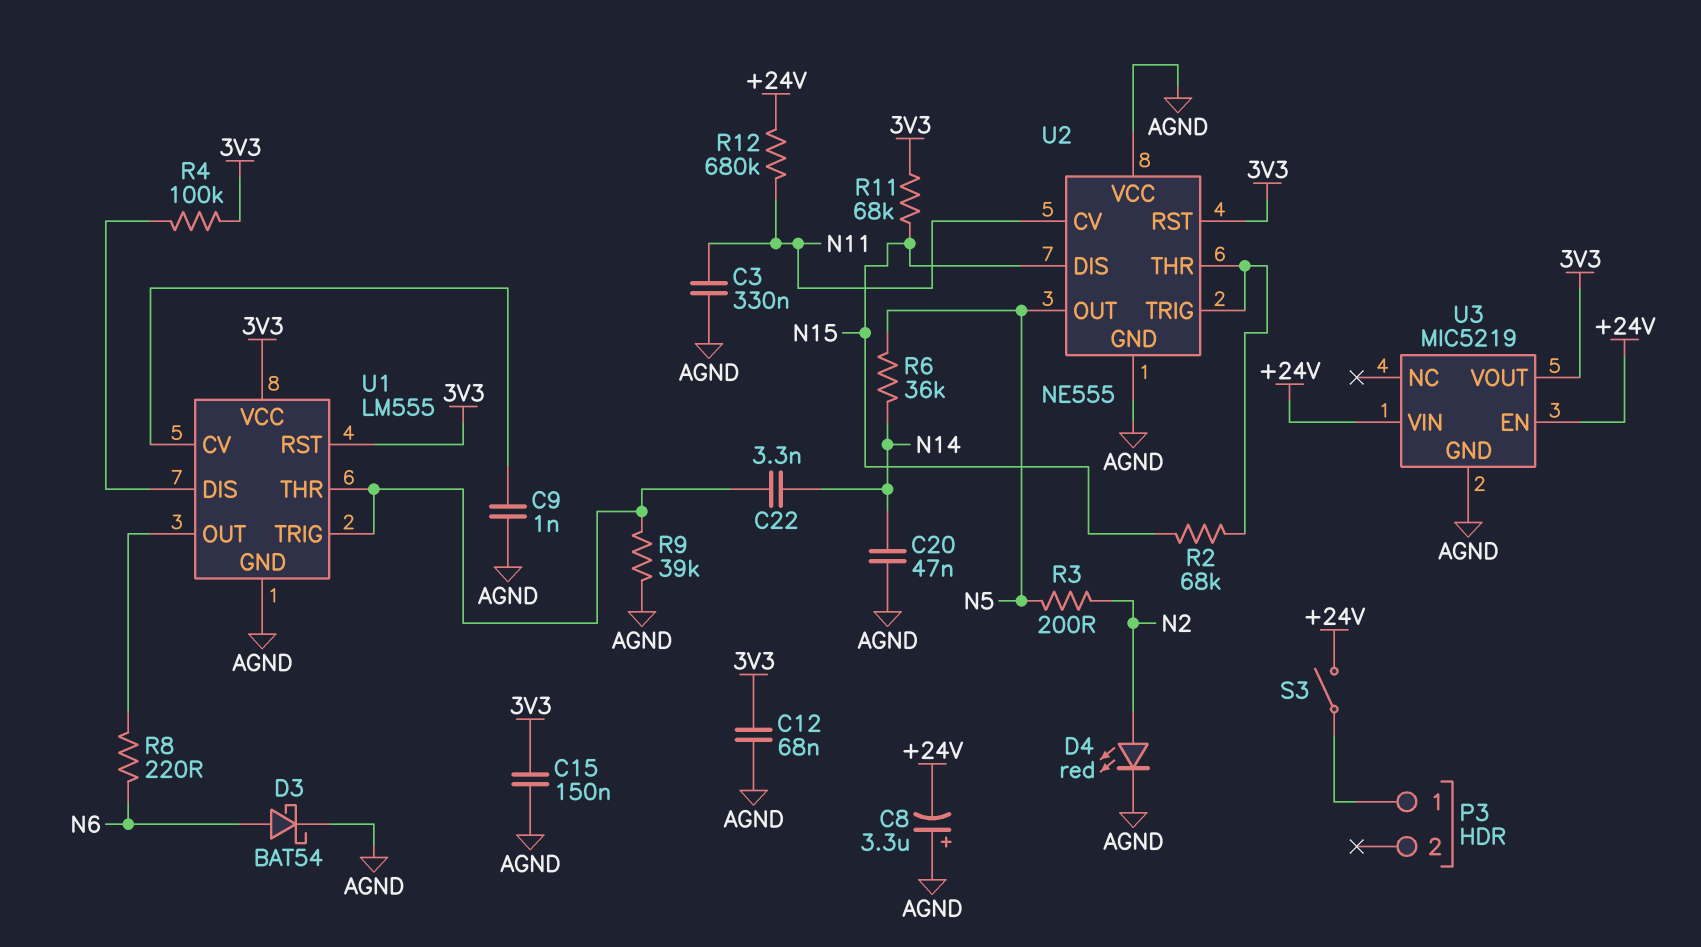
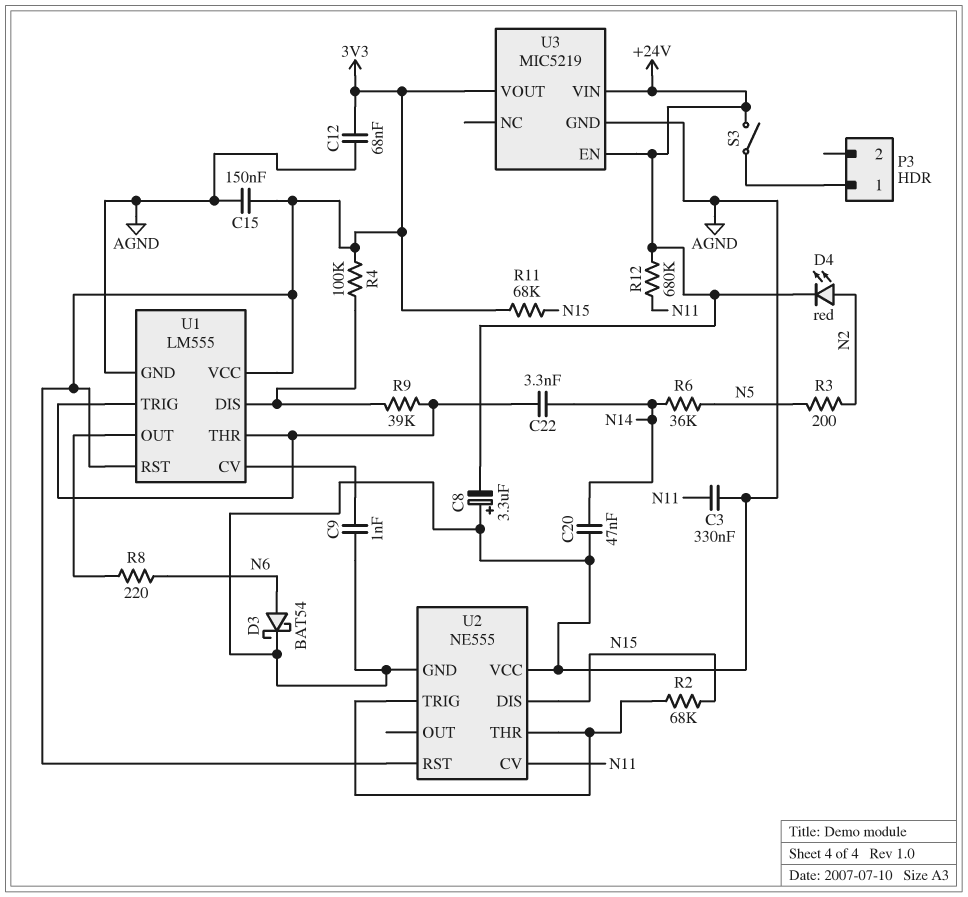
D4: LED red (A N2, K AGND) -> LED red (A N2, K +24V)
R9: 39k (AGND, U1/THR) -> 39k (U1/DIS, U1/THR)
U2 pin OUT: N5 -> none

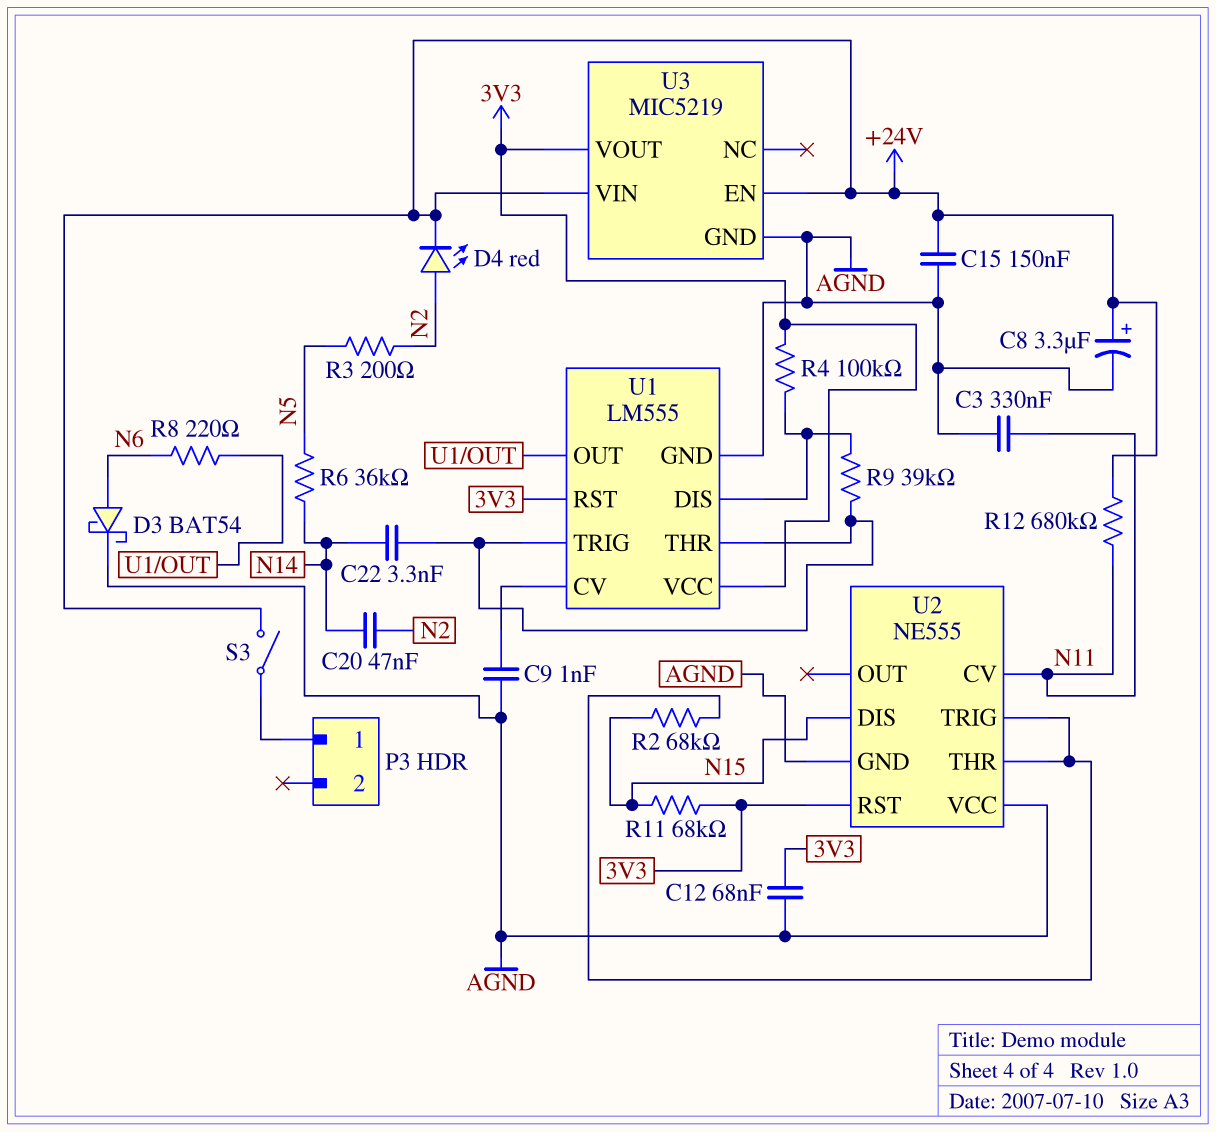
C8: 3.3uF (plus AGND, minus +24V) -> 3.3uF (plus +24V, minus AGND)
C15: 150nF (3V3, AGND) -> 150nF (+24V, AGND)
C20: 47nF (AGND, N14) -> 47nF (N2, N14)

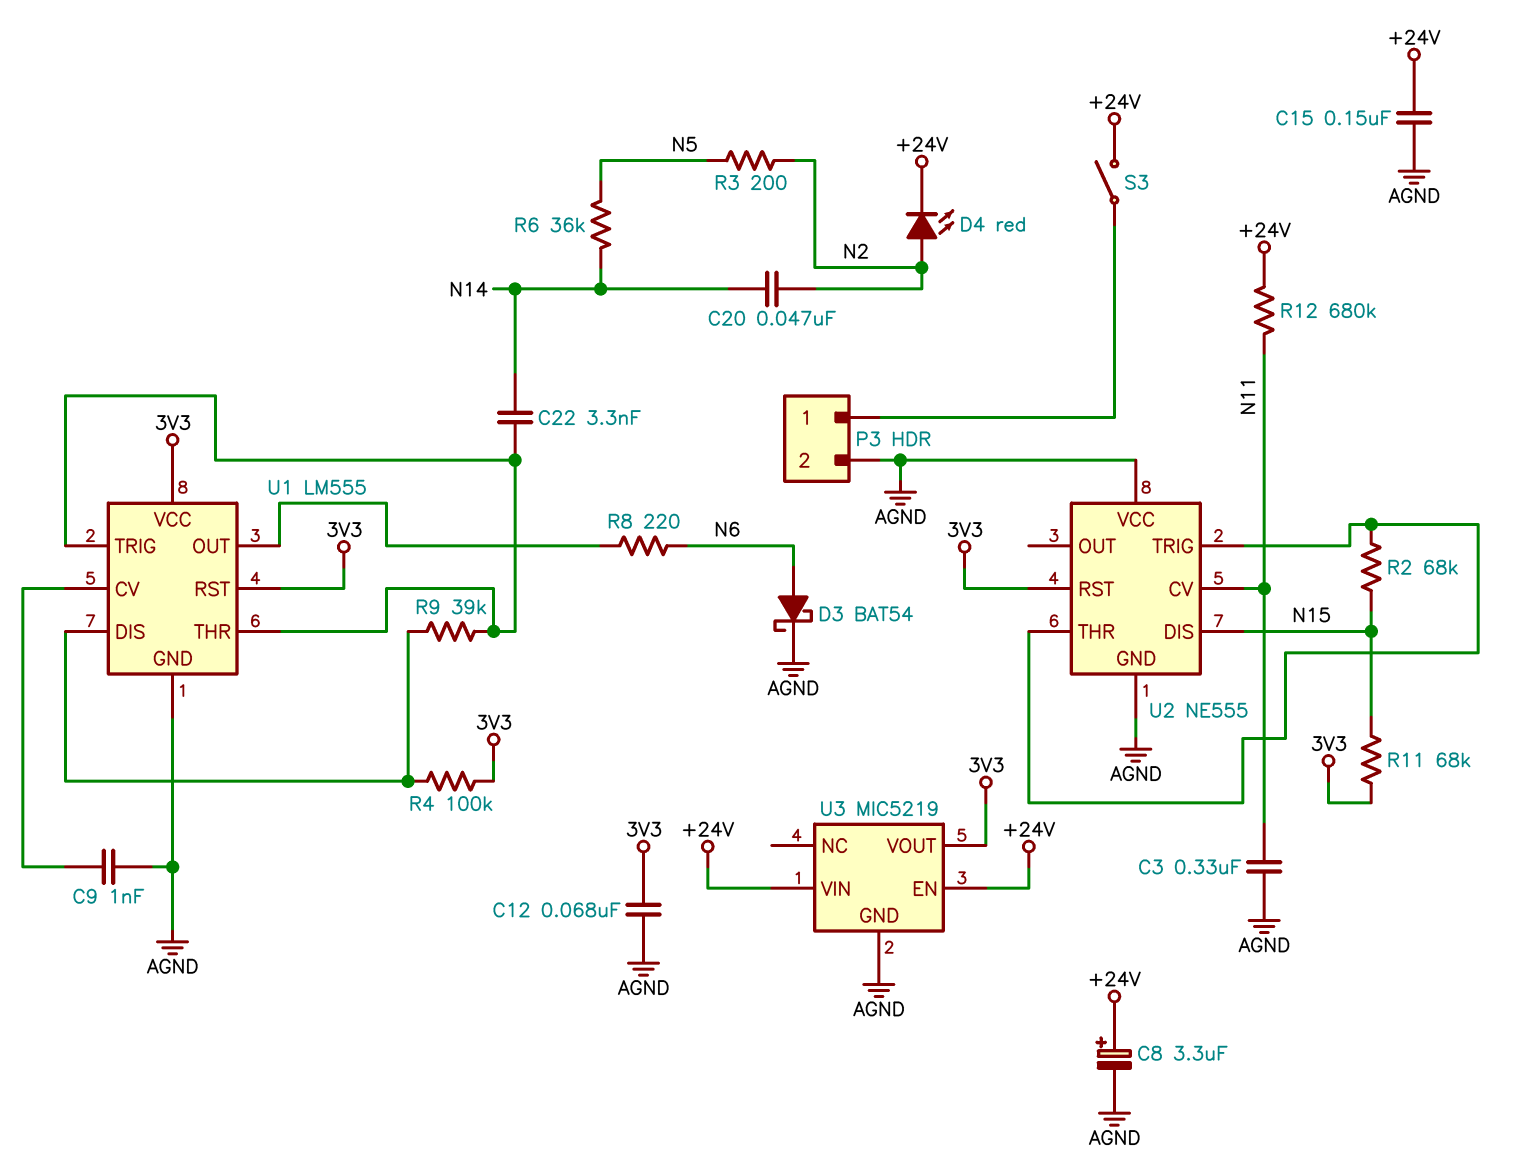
P3 pin 2: none -> AGND

